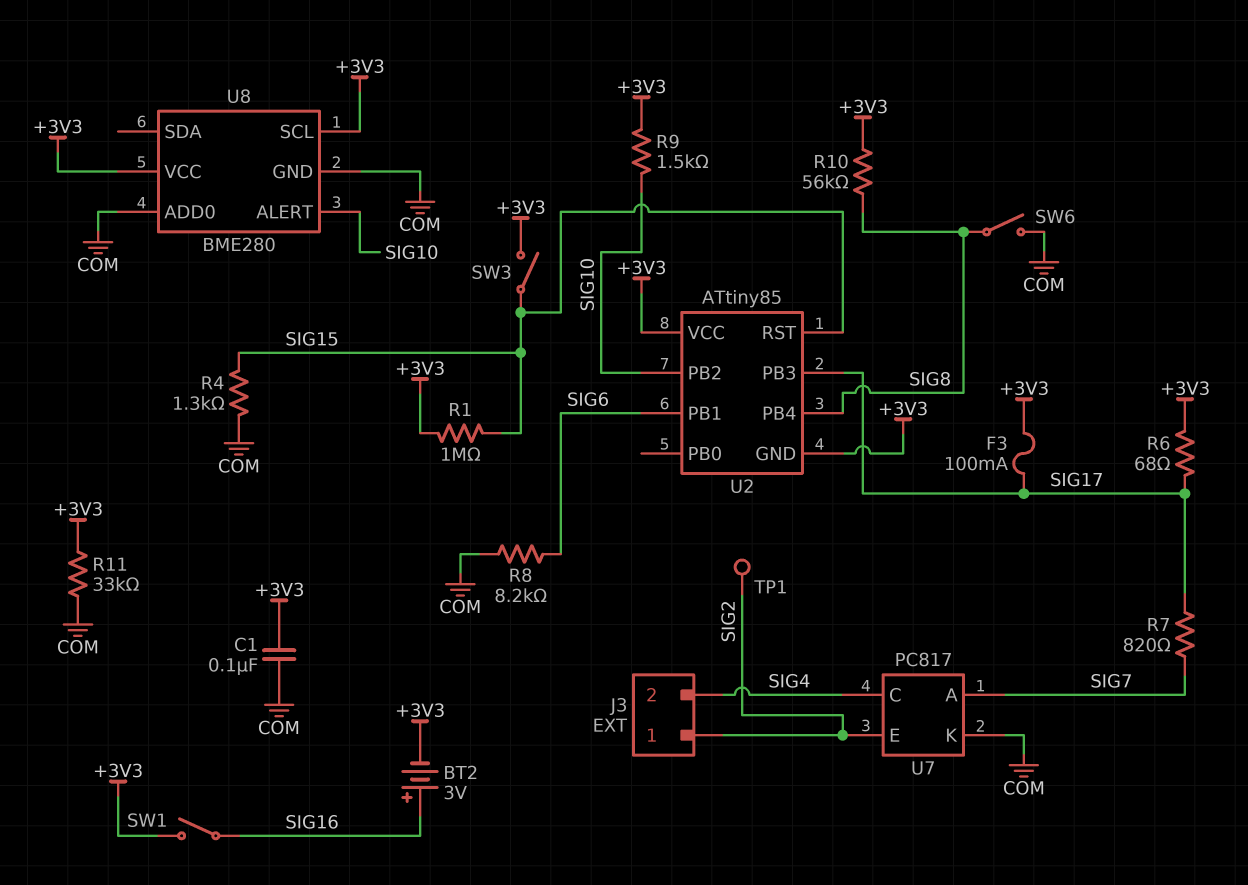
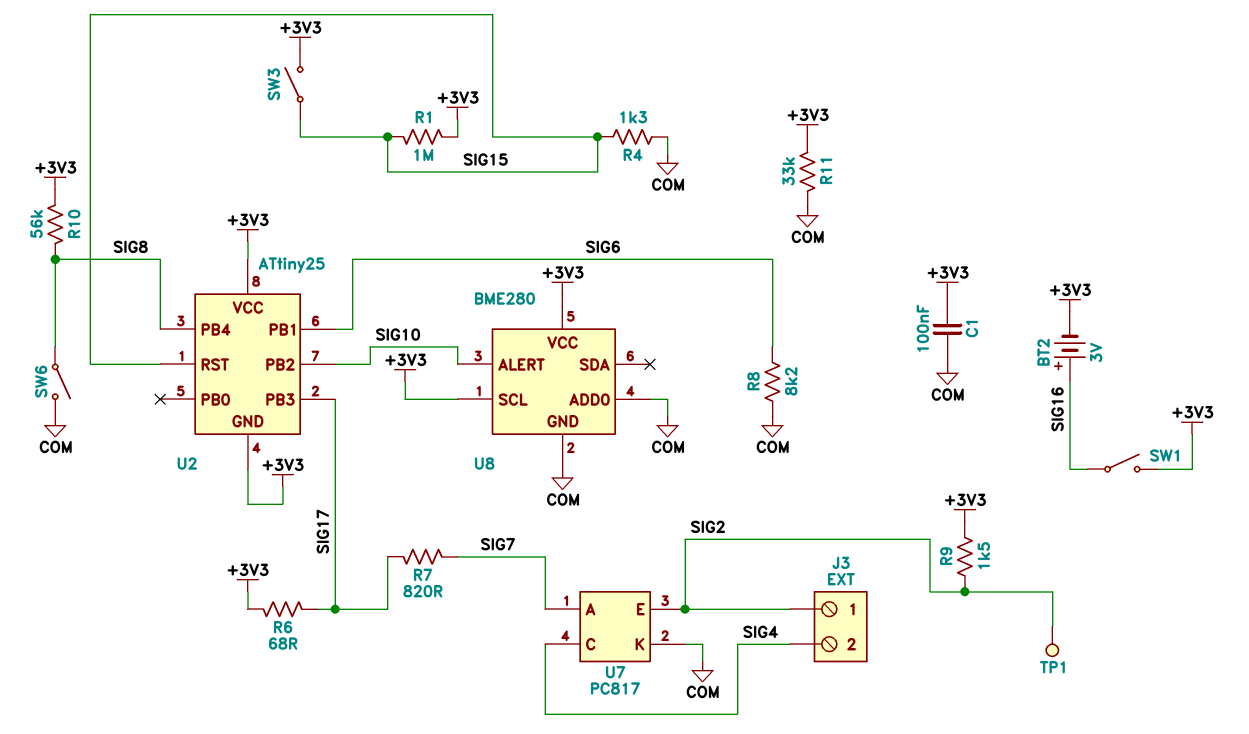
F3: 100mA (+3V3, SIG17) -> none
R9: 1.5k (+3V3, SIG10) -> 1.5k (+3V3, SIG2)
U2: ATtiny85 -> ATtiny25

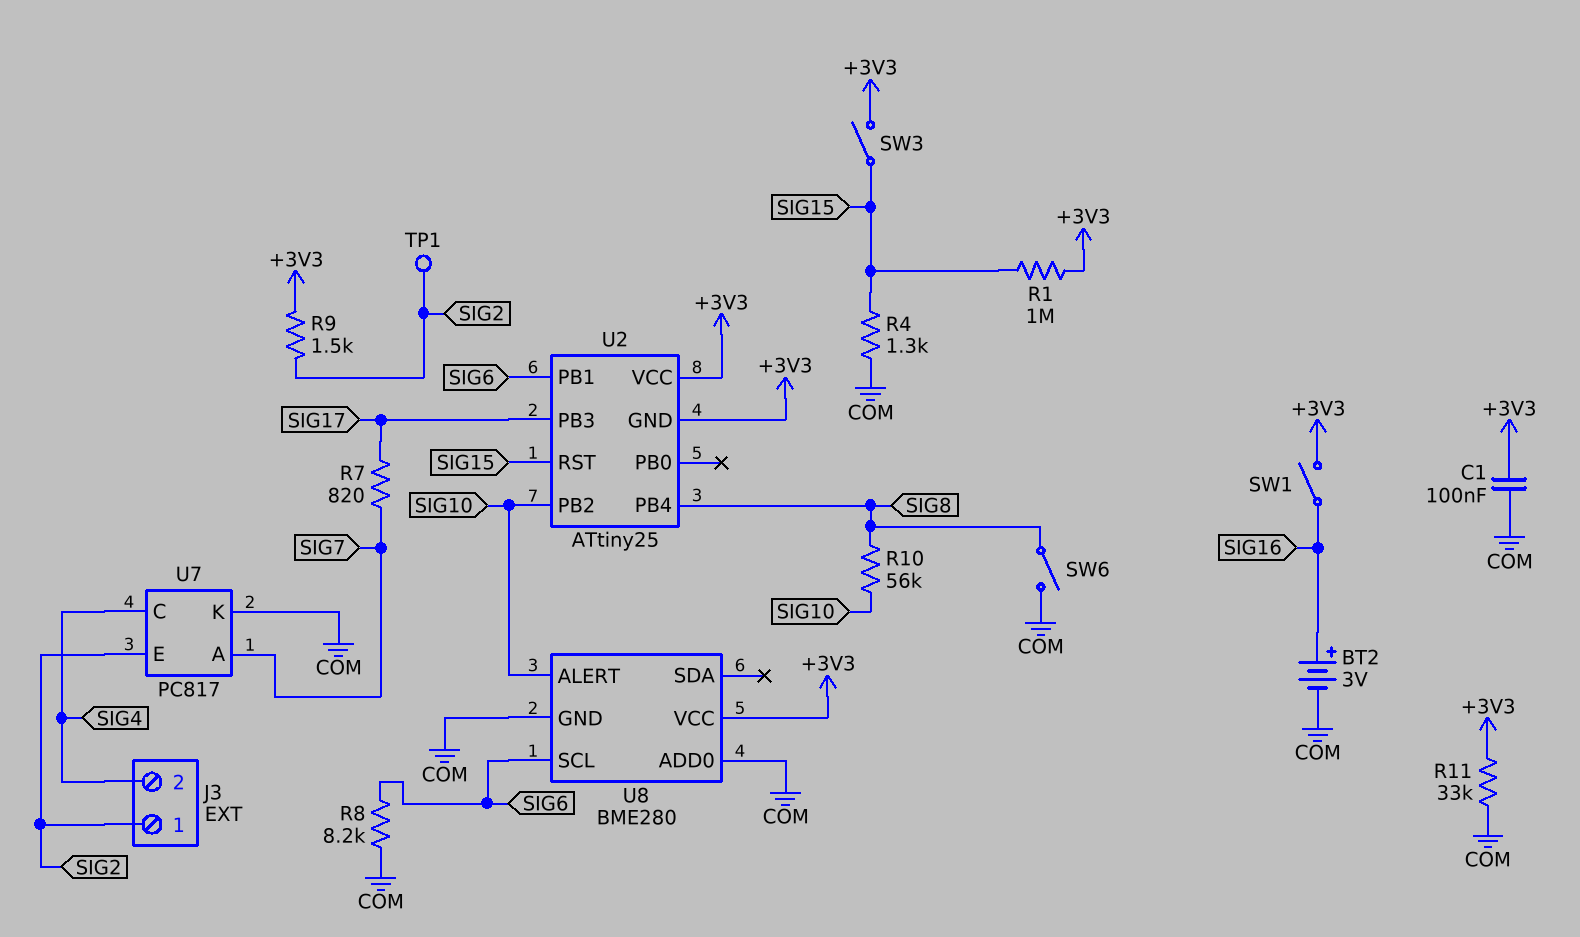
BT2: 3V (plus SIG16, minus +3V3) -> 3V (plus SIG16, minus COM)
R6: 68 (+3V3, SIG17) -> none
R10: 56k (+3V3, SIG8) -> 56k (SIG8, SIG10)
U8 pin SCL: +3V3 -> SIG6

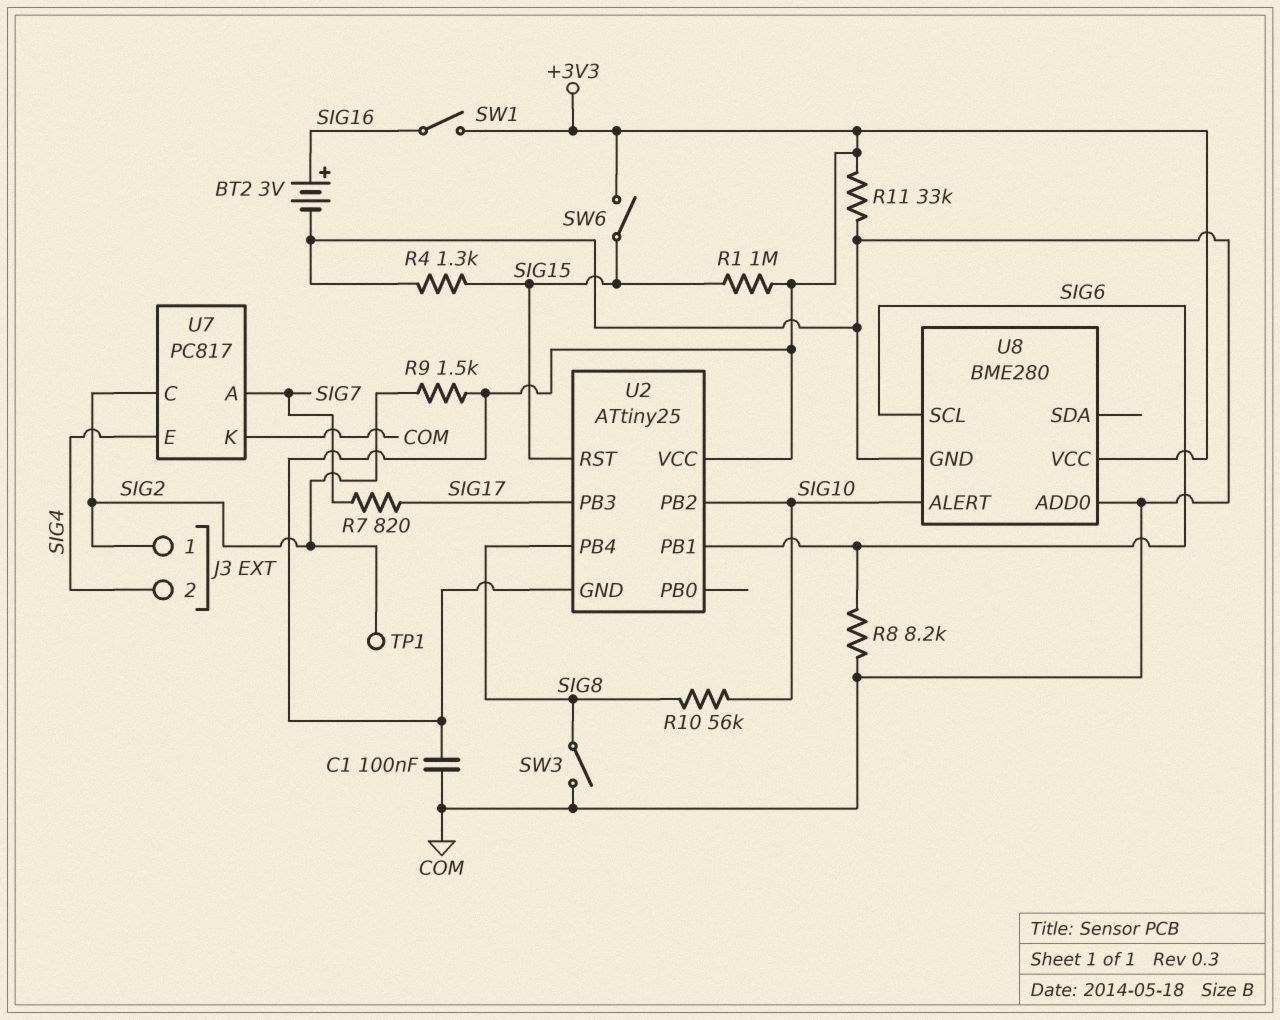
SW3: switch (+3V3, SIG15) -> switch (COM, SIG8)
SW6: switch (COM, SIG8) -> switch (+3V3, SIG15)
U7 pin C: SIG4 -> SIG2
U7 pin E: SIG2 -> SIG4

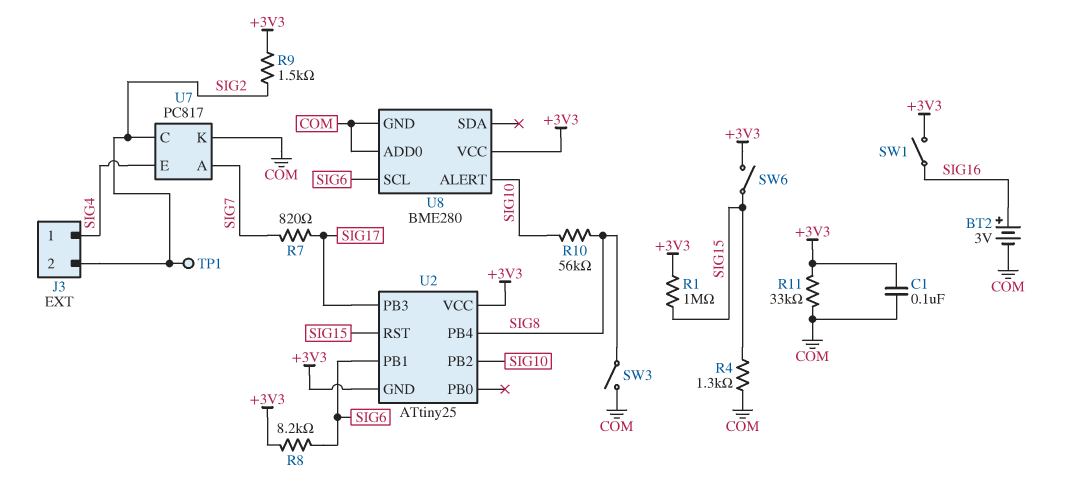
J3 pin 1: SIG2 -> SIG4
J3 pin 2: SIG4 -> SIG2
R8: 8.2k (COM, SIG6) -> 8.2k (+3V3, SIG6)

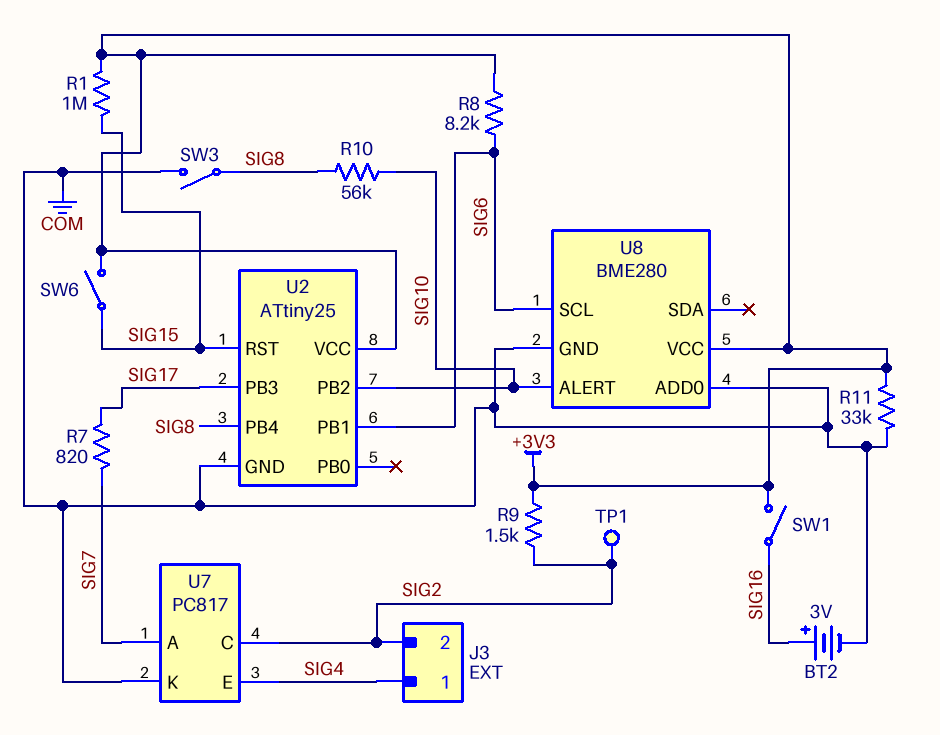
C1: 100nF (+3V3, COM) -> none
R4: 1.3k (COM, SIG15) -> none
U2 pin GND: +3V3 -> COM

